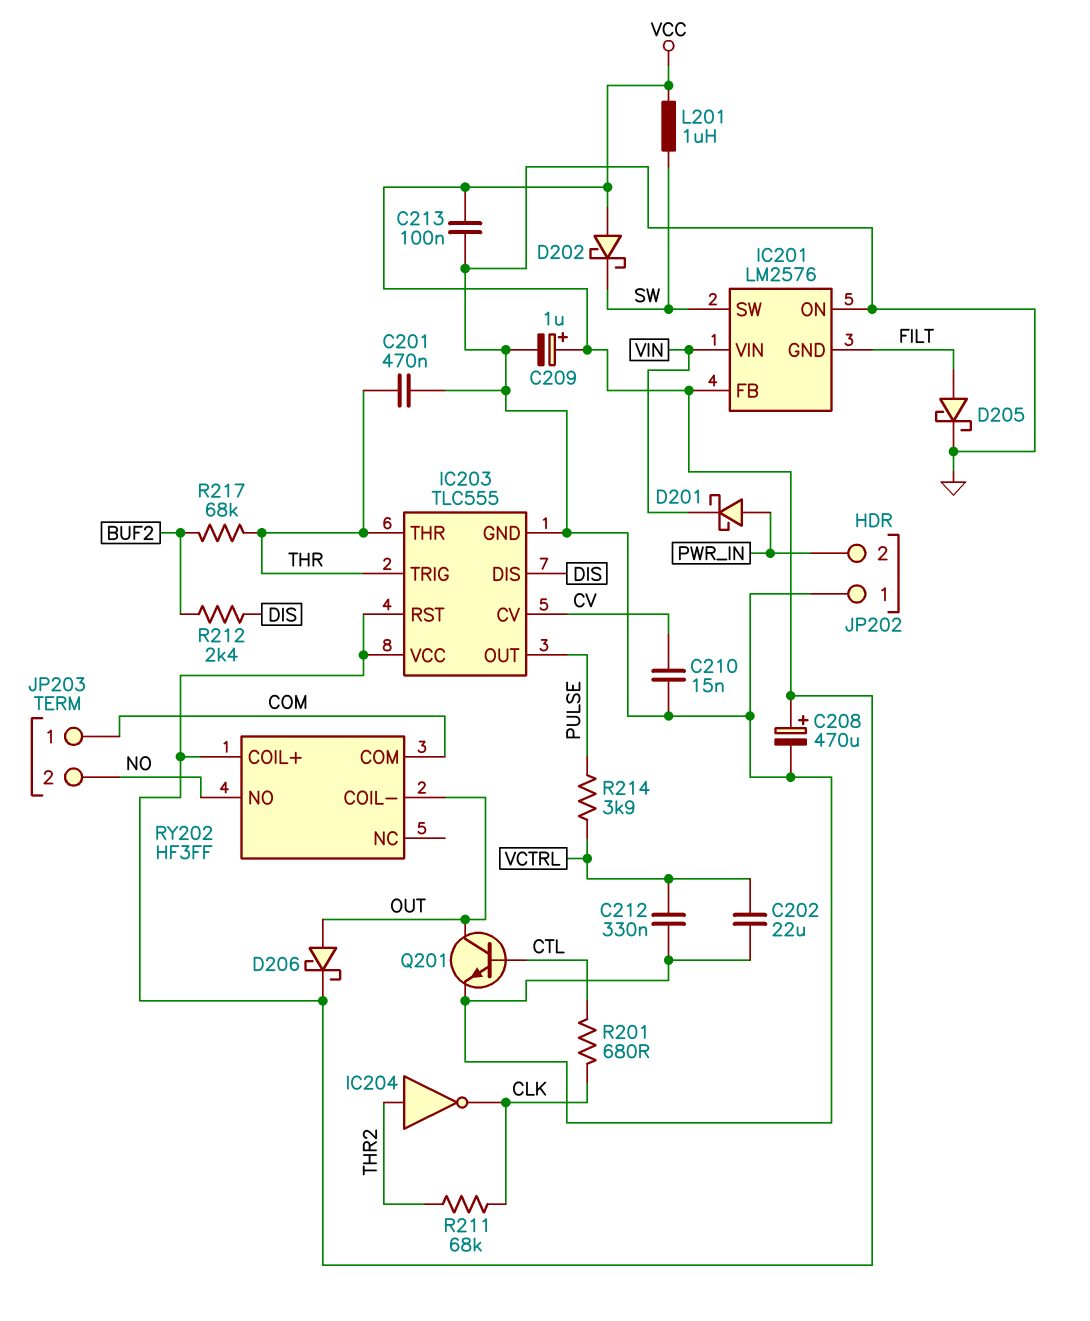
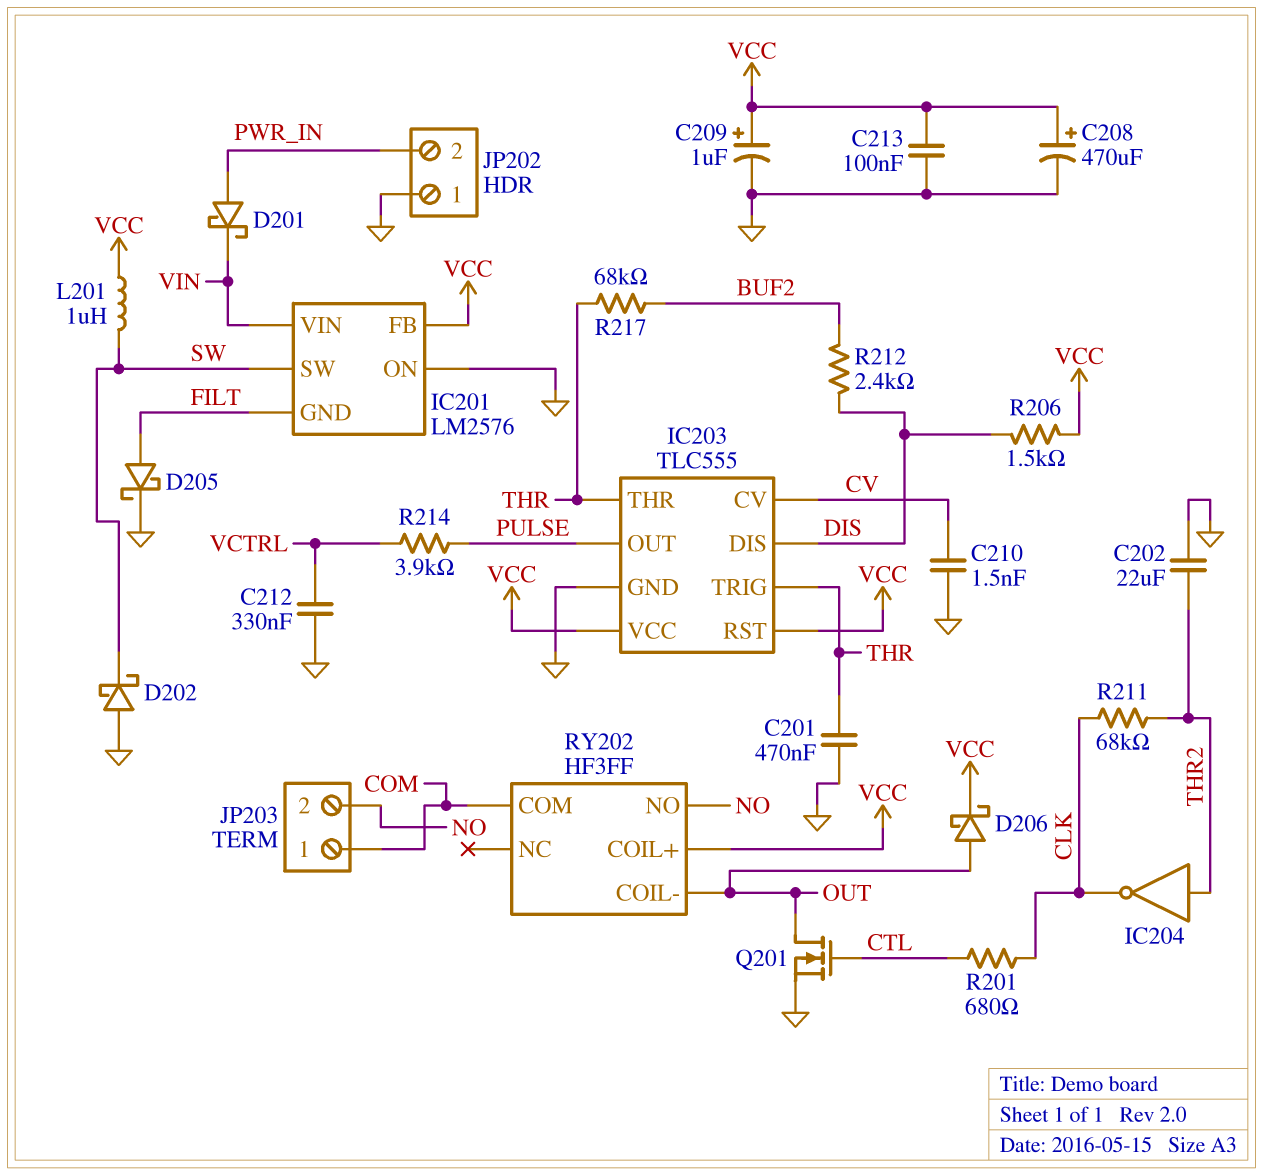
C202: 22uF (GND, VCTRL) -> 22uF (GND, THR2)
C210: 15nF (CV, GND) -> 1.5nF (CV, GND)
D202: schottky (A VCC, K SW) -> schottky (A GND, K SW)
Q201: NPN (B CTL, C OUT, E GND) -> NMOS (G CTL, D OUT, S GND)
R206: none -> 1.5k (DIS, VCC)

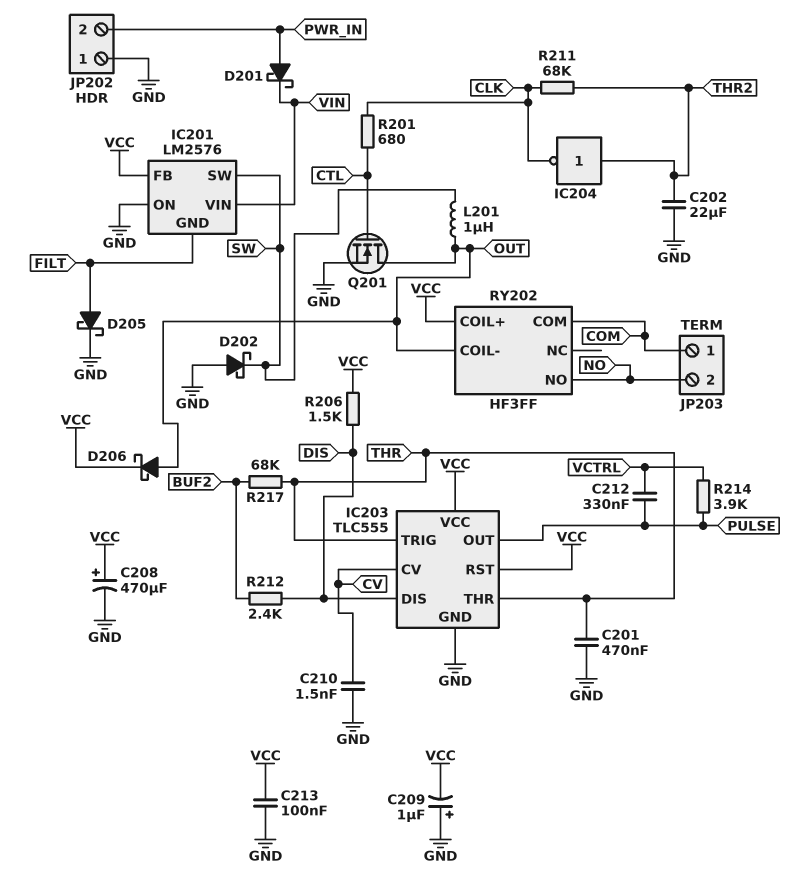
C209: 1uF (plus VCC, minus GND) -> 1uF (plus GND, minus VCC)
C212: 330nF (GND, VCTRL) -> 330nF (PULSE, VCTRL)
L201: 1uH (SW, VCC) -> 1uH (OUT, SW)

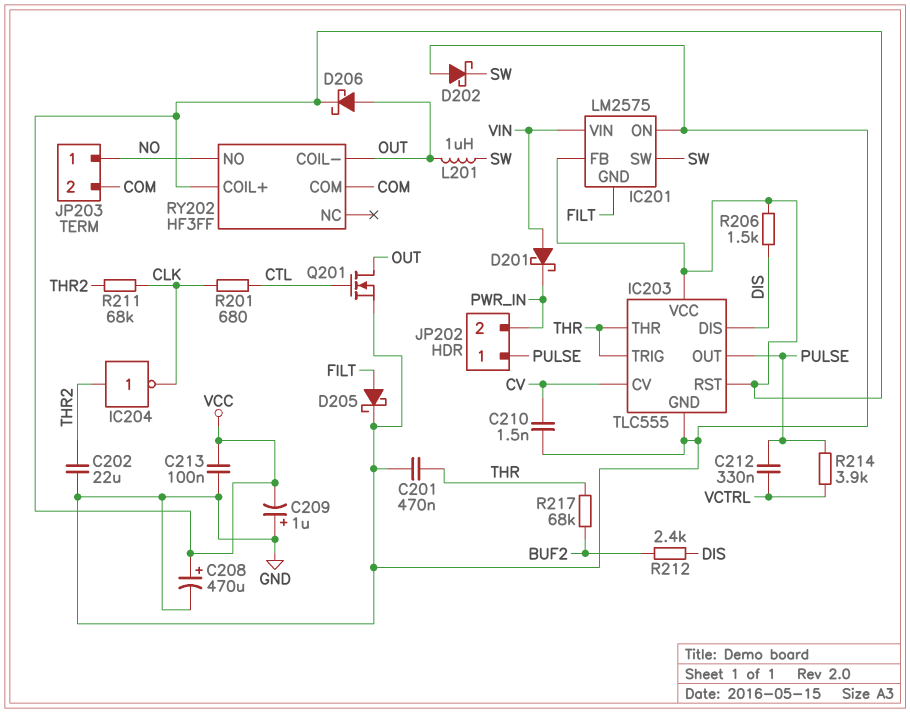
D201: schottky (A PWR_IN, K VIN) -> schottky (A VIN, K PWR_IN)
IC201: LM2576 -> LM2575
JP202 pin 1: GND -> PULSE
JP203 pin 1: COM -> NO
JP203 pin 2: NO -> COM

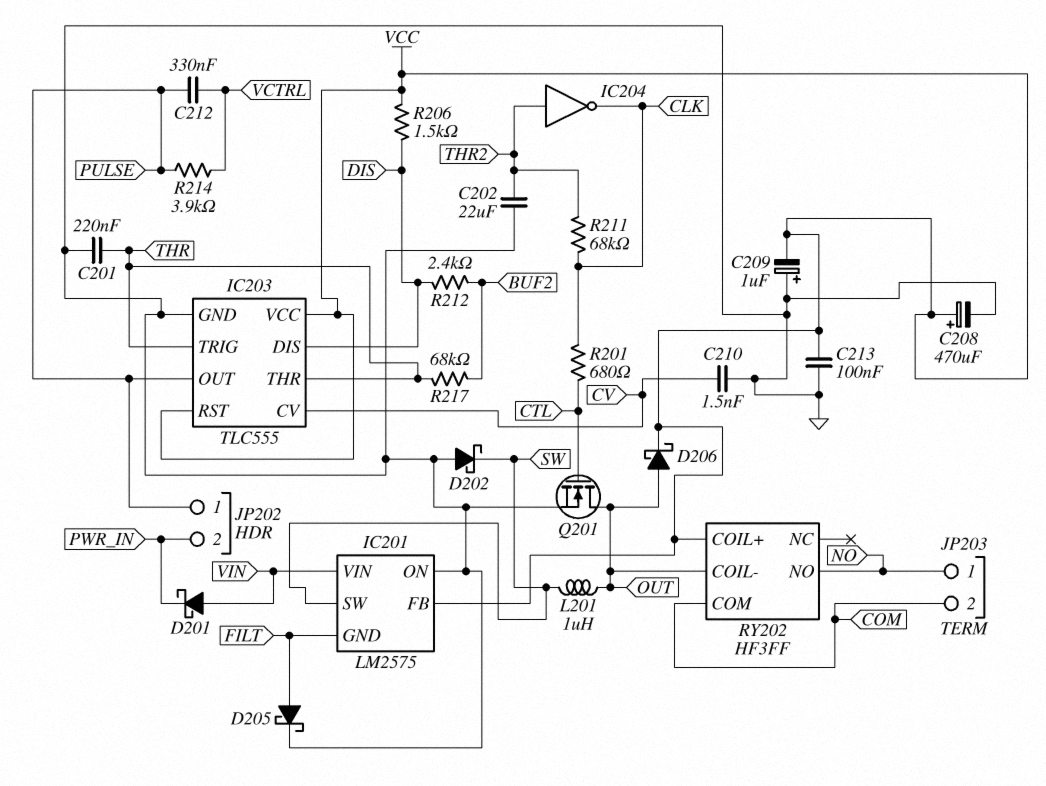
C201: 470nF (GND, THR) -> 220nF (GND, THR)

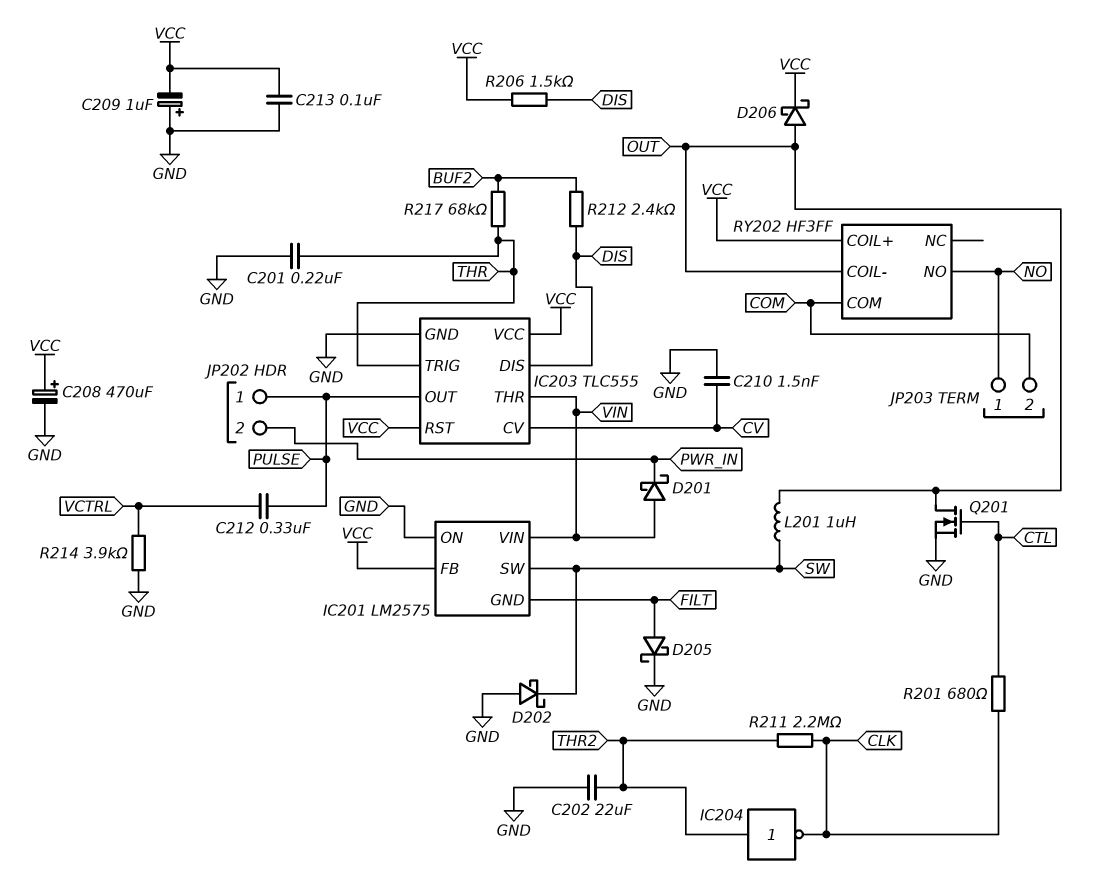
IC203 pin THR: THR -> VIN
R211: 68k (CLK, THR2) -> 2.2M (CLK, THR2)
R214: 3.9k (PULSE, VCTRL) -> 3.9k (GND, VCTRL)

